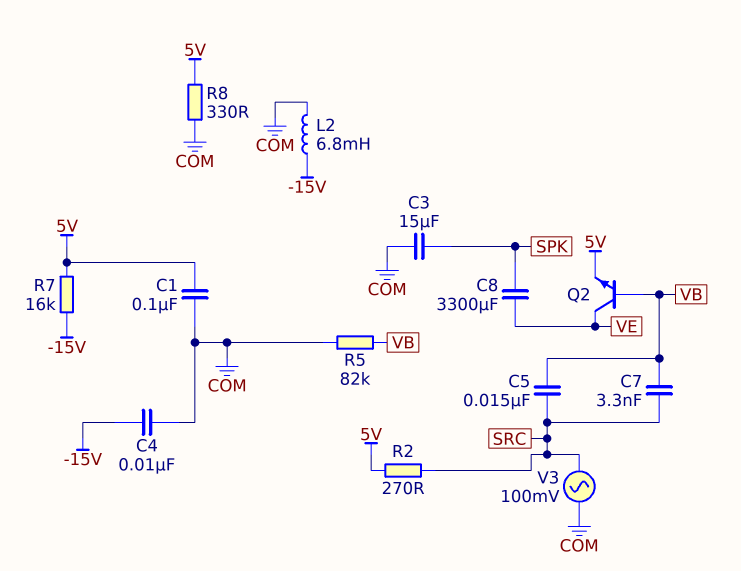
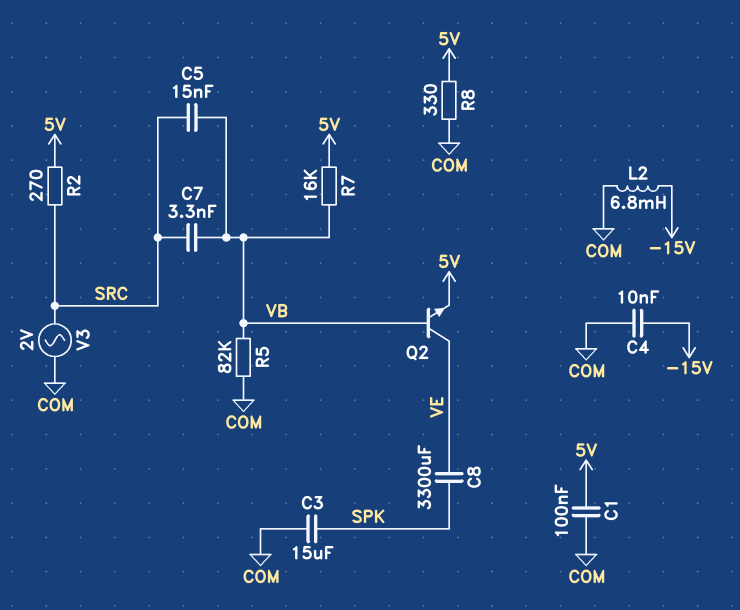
R7: 16k (-15V, 5V) -> 16k (5V, VB)
V3: AC 100mV (COM, SRC) -> AC 2V (COM, SRC)

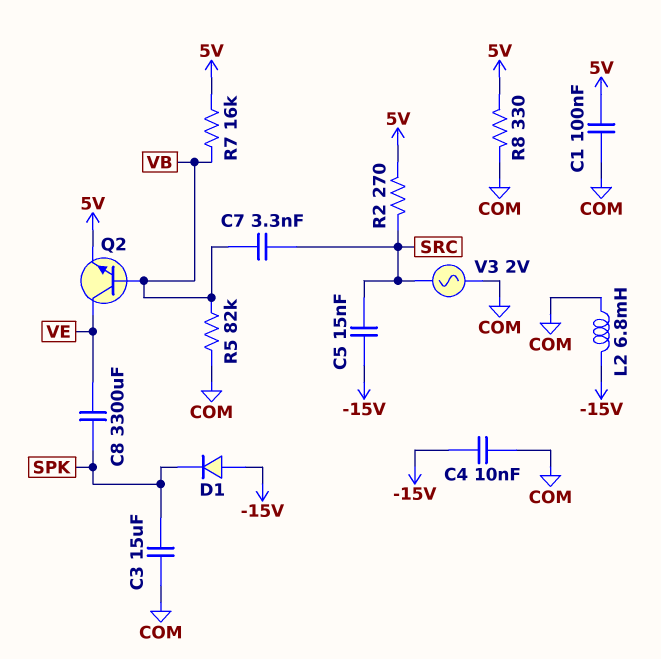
C5: 15nF (SRC, VB) -> 15nF (-15V, SRC)
D1: none -> diode (A -15V, K SPK)

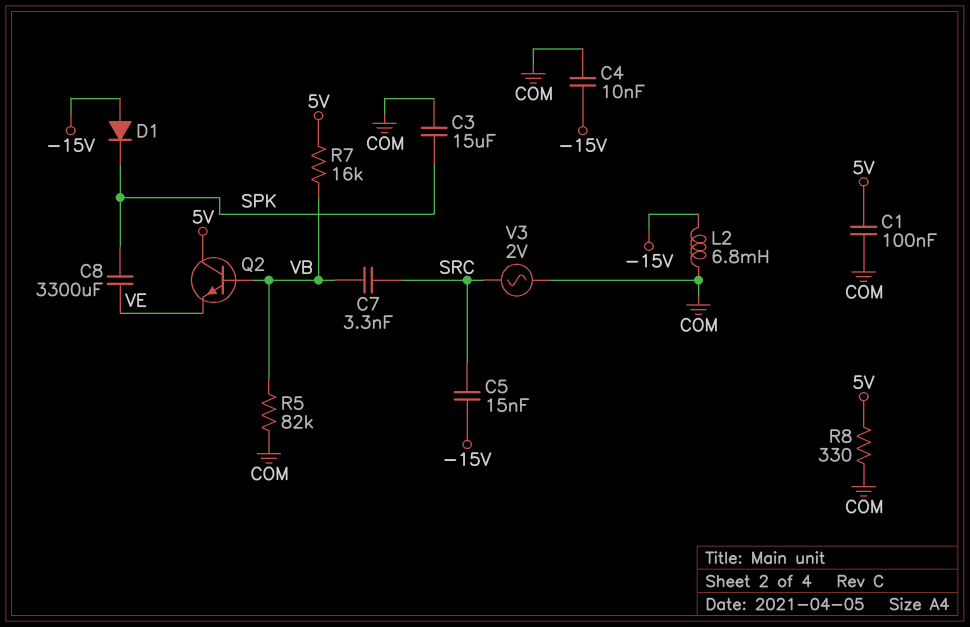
Q2: NPN (B VB, C VE, E 5V) -> NPN (B VB, C 5V, E VE)
R2: 270 (5V, SRC) -> none

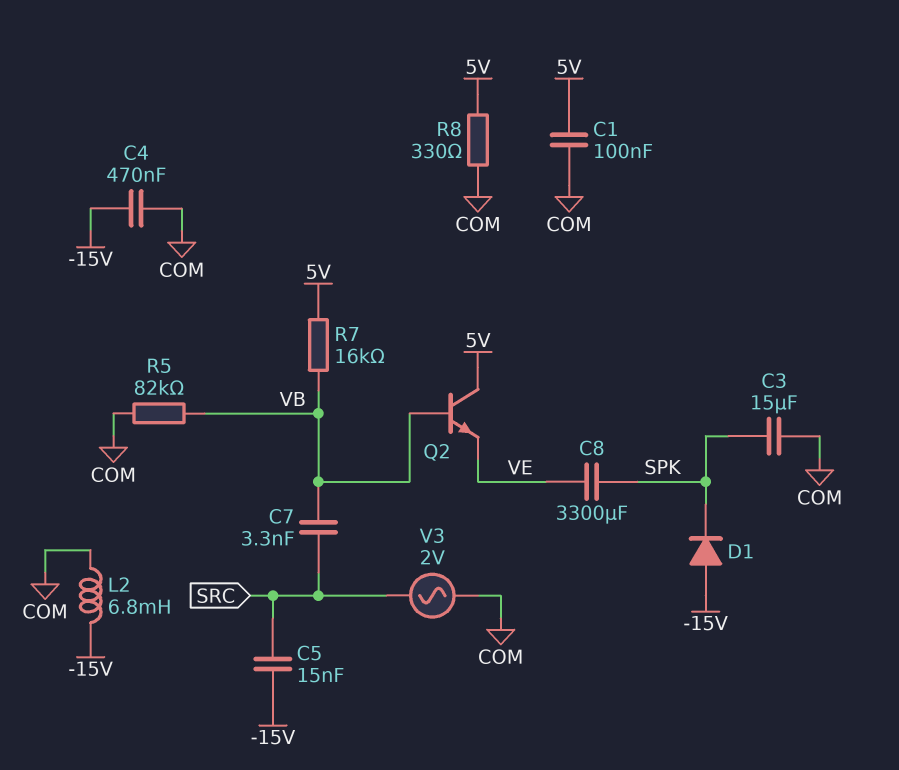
C4: 10nF (-15V, COM) -> 470nF (-15V, COM)

